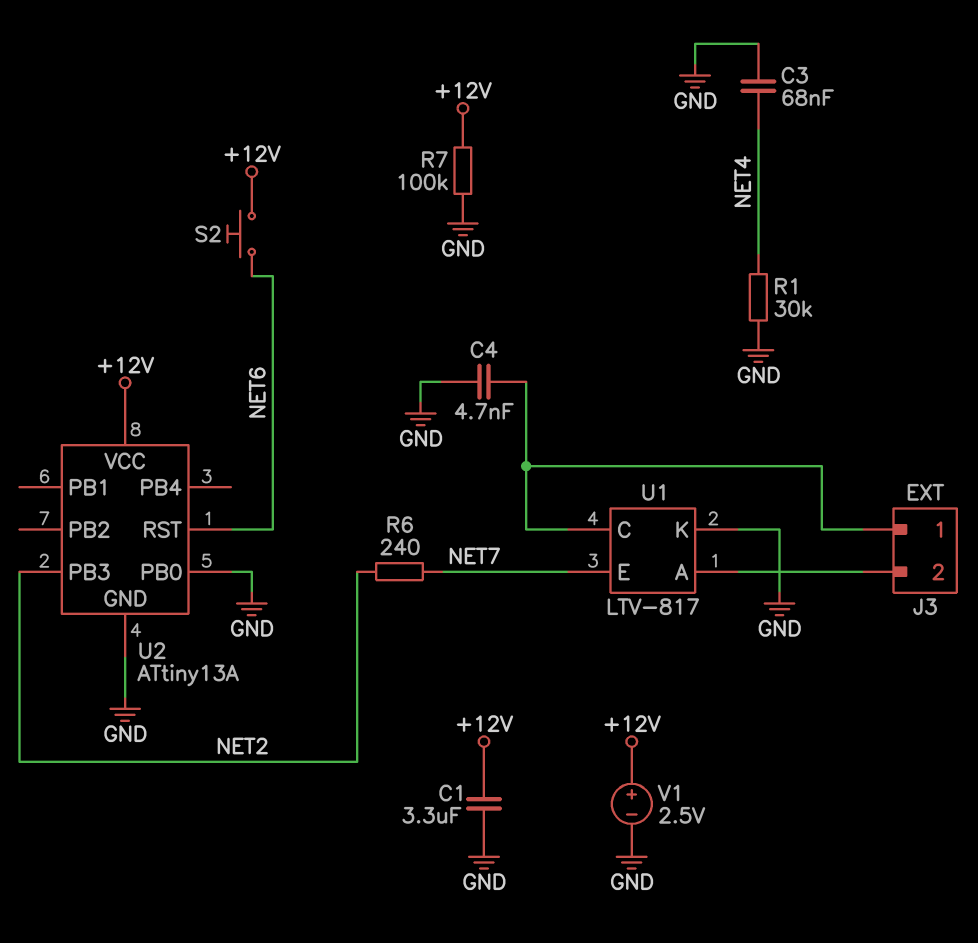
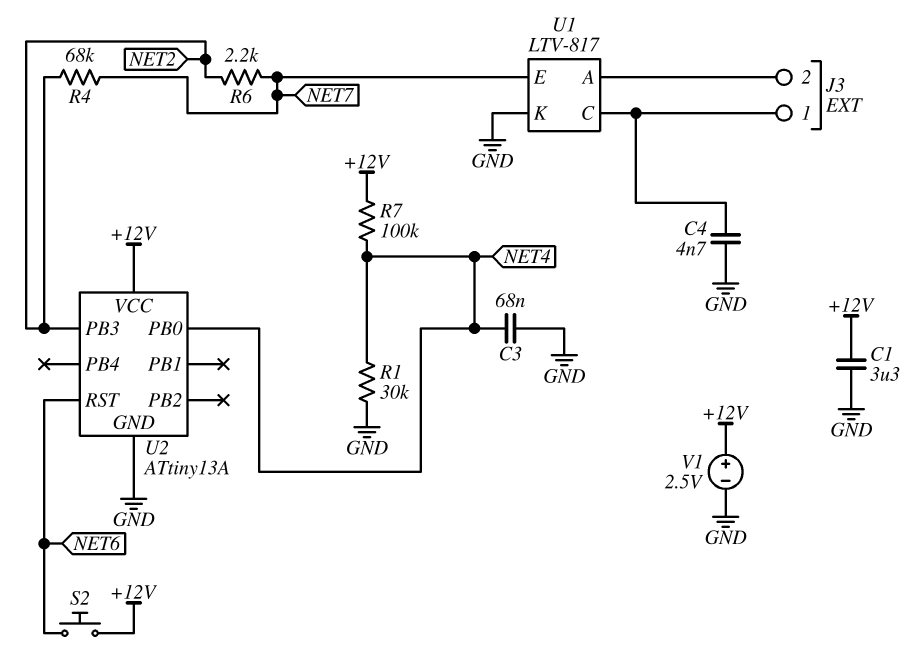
R4: none -> 68k (NET2, NET7)
R6: 240 (NET2, NET7) -> 2.2k (NET2, NET7)
R7: 100k (+12V, GND) -> 100k (+12V, NET4)
U2 pin PB0: GND -> NET4

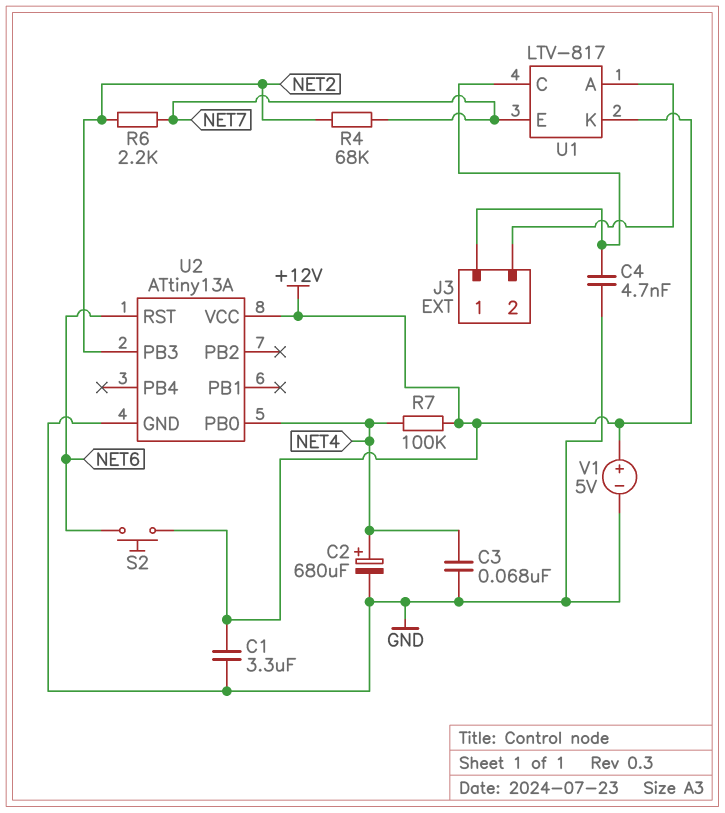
C2: none -> 680uF (plus NET4, minus GND)
R1: 30k (GND, NET4) -> none
U1 pin K: GND -> +12V
V1: 2.5V (plus +12V, minus GND) -> 5V (plus +12V, minus GND)

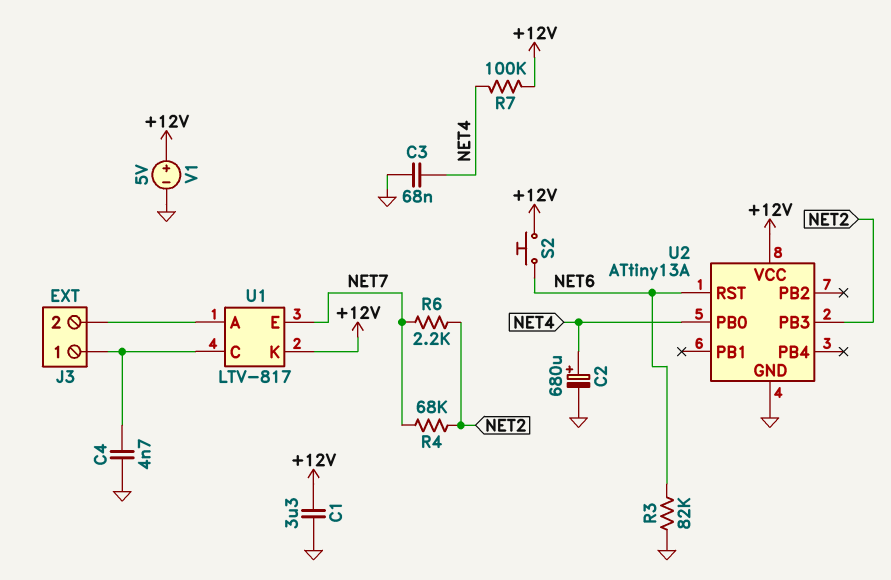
R3: none -> 82k (GND, NET6)

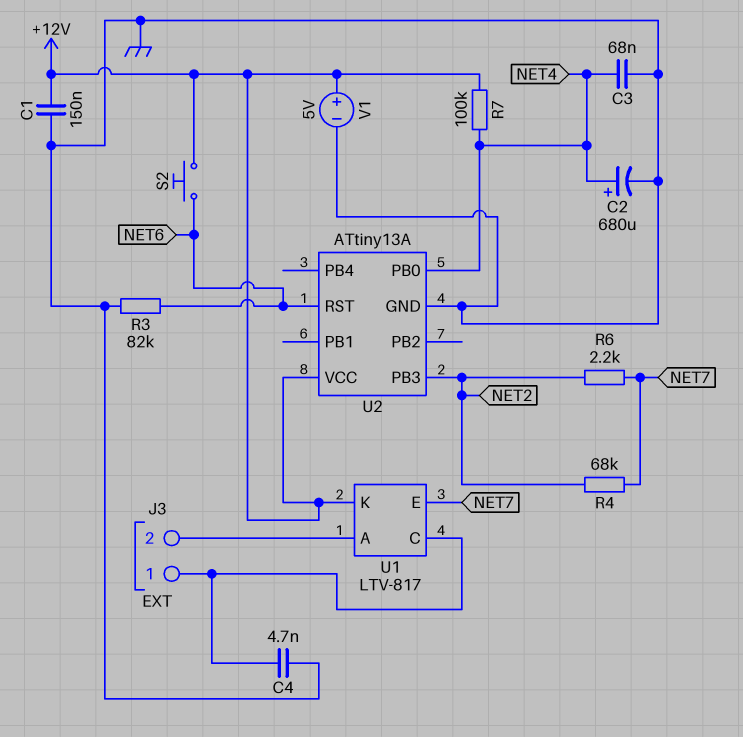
C1: 3.3uF (+12V, GND) -> 150nF (+12V, GND)

